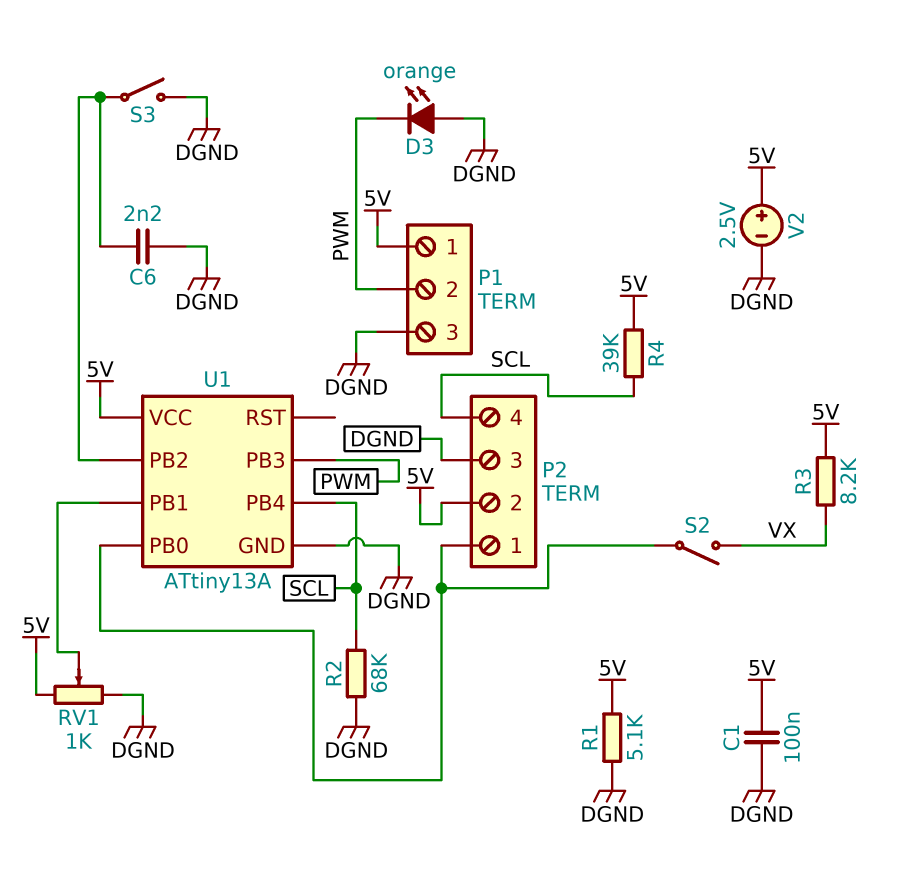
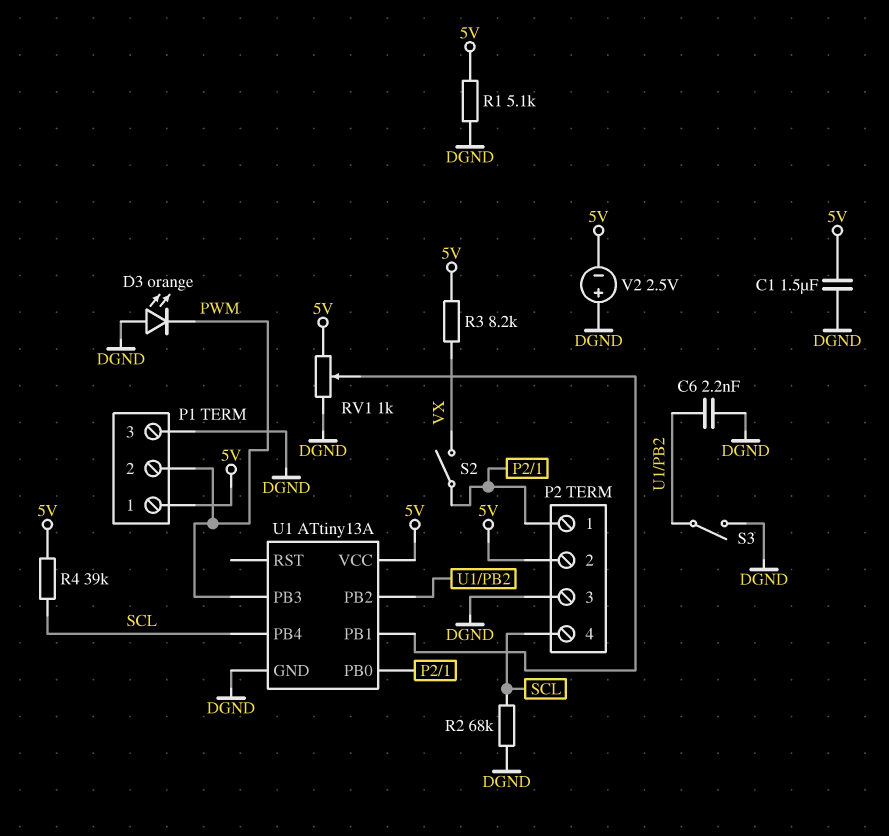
C1: 100nF (5V, DGND) -> 1.5uF (5V, DGND)
V2: 2.5V (plus 5V, minus DGND) -> 2.5V (plus DGND, minus 5V)

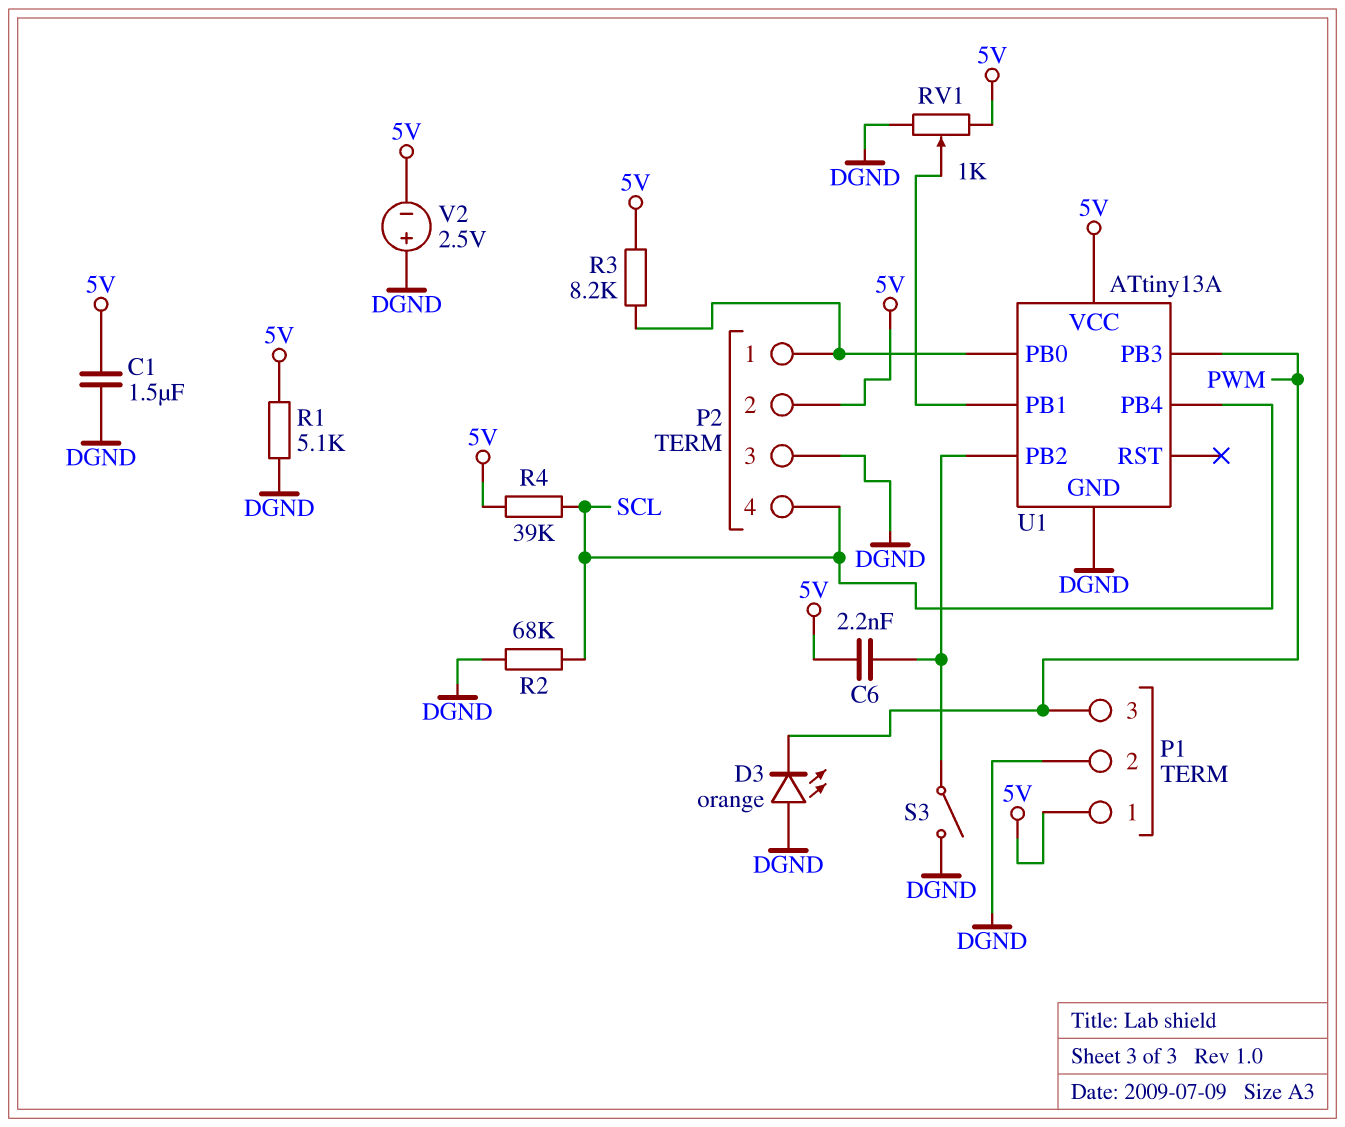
C6: 2.2nF (DGND, U1/PB2) -> 2.2nF (5V, U1/PB2)
P1 pin 2: PWM -> DGND
P1 pin 3: DGND -> PWM
R3: 8.2k (5V, VX) -> 8.2k (5V, P2/1)
S2: switch (P2/1, VX) -> none

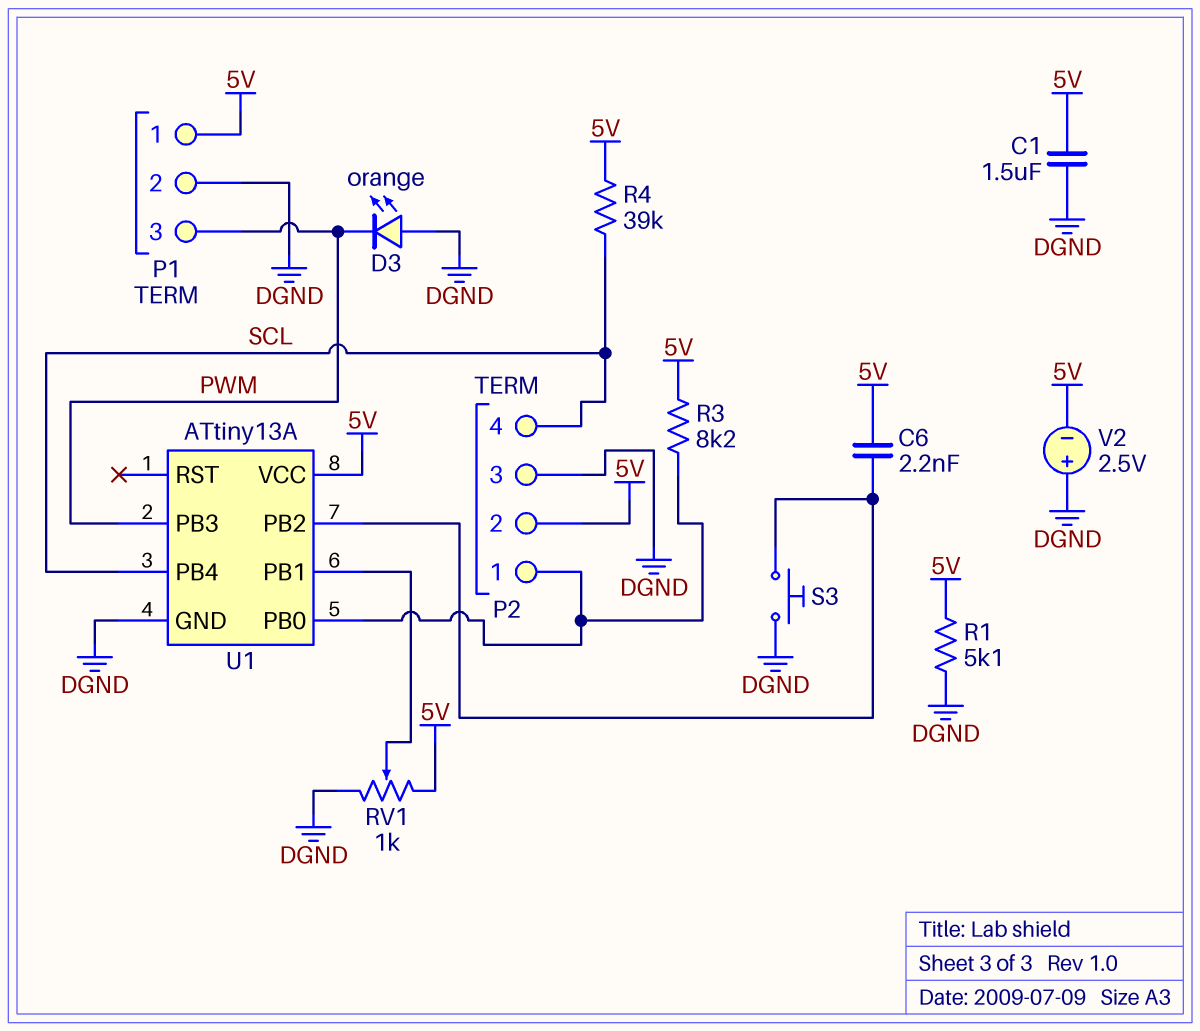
R2: 68k (DGND, SCL) -> none
S3: switch (DGND, U1/PB2) -> button (DGND, U1/PB2)

